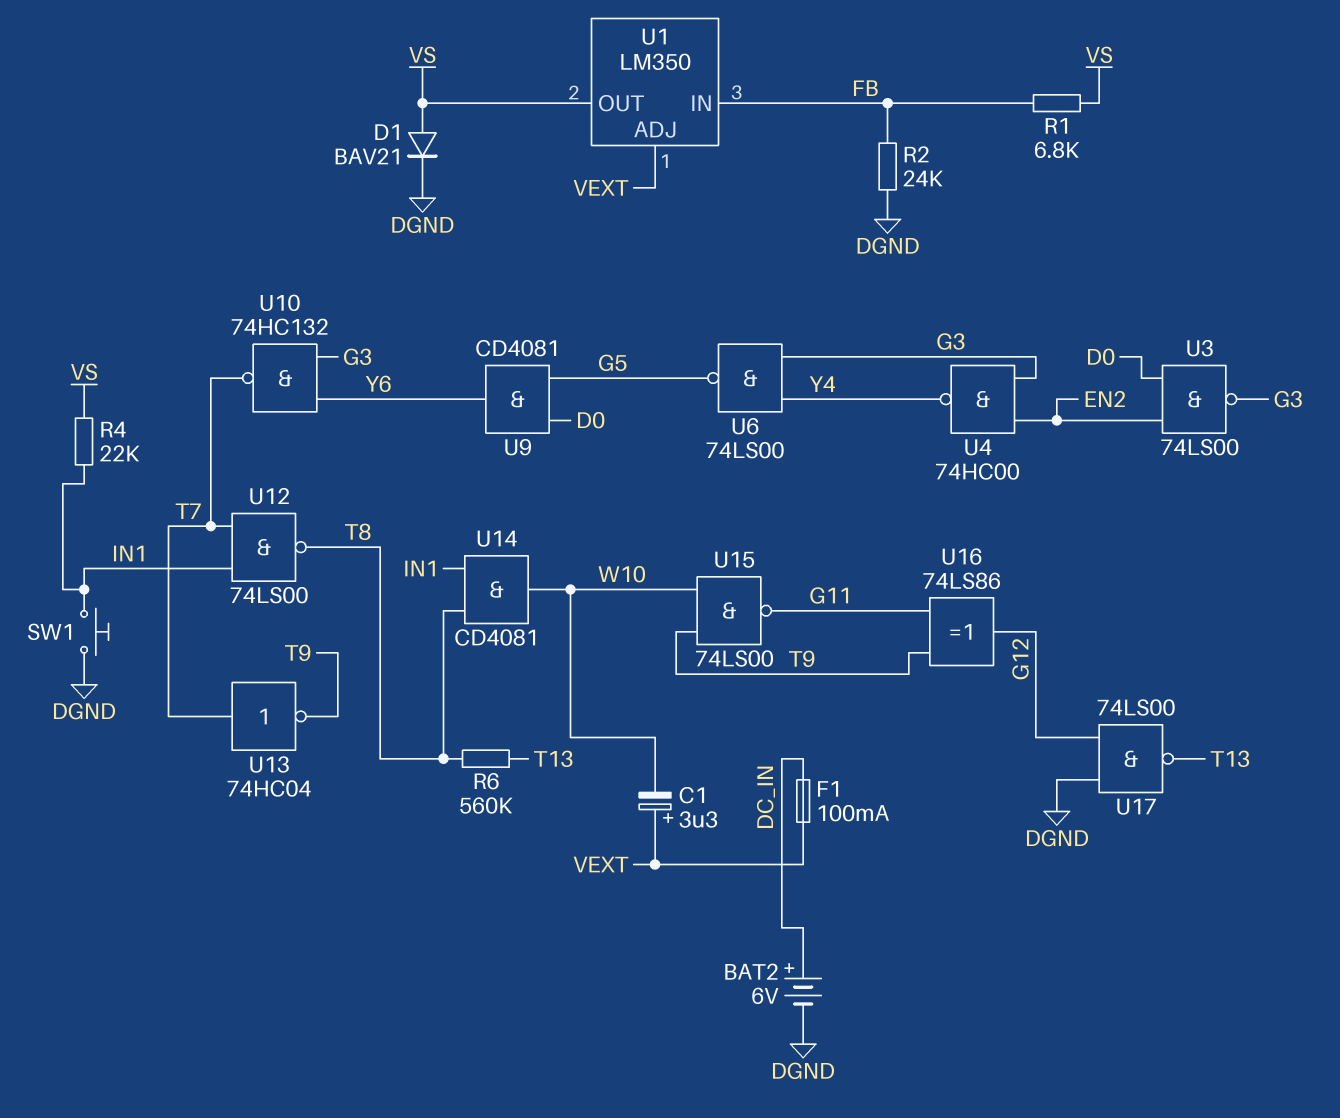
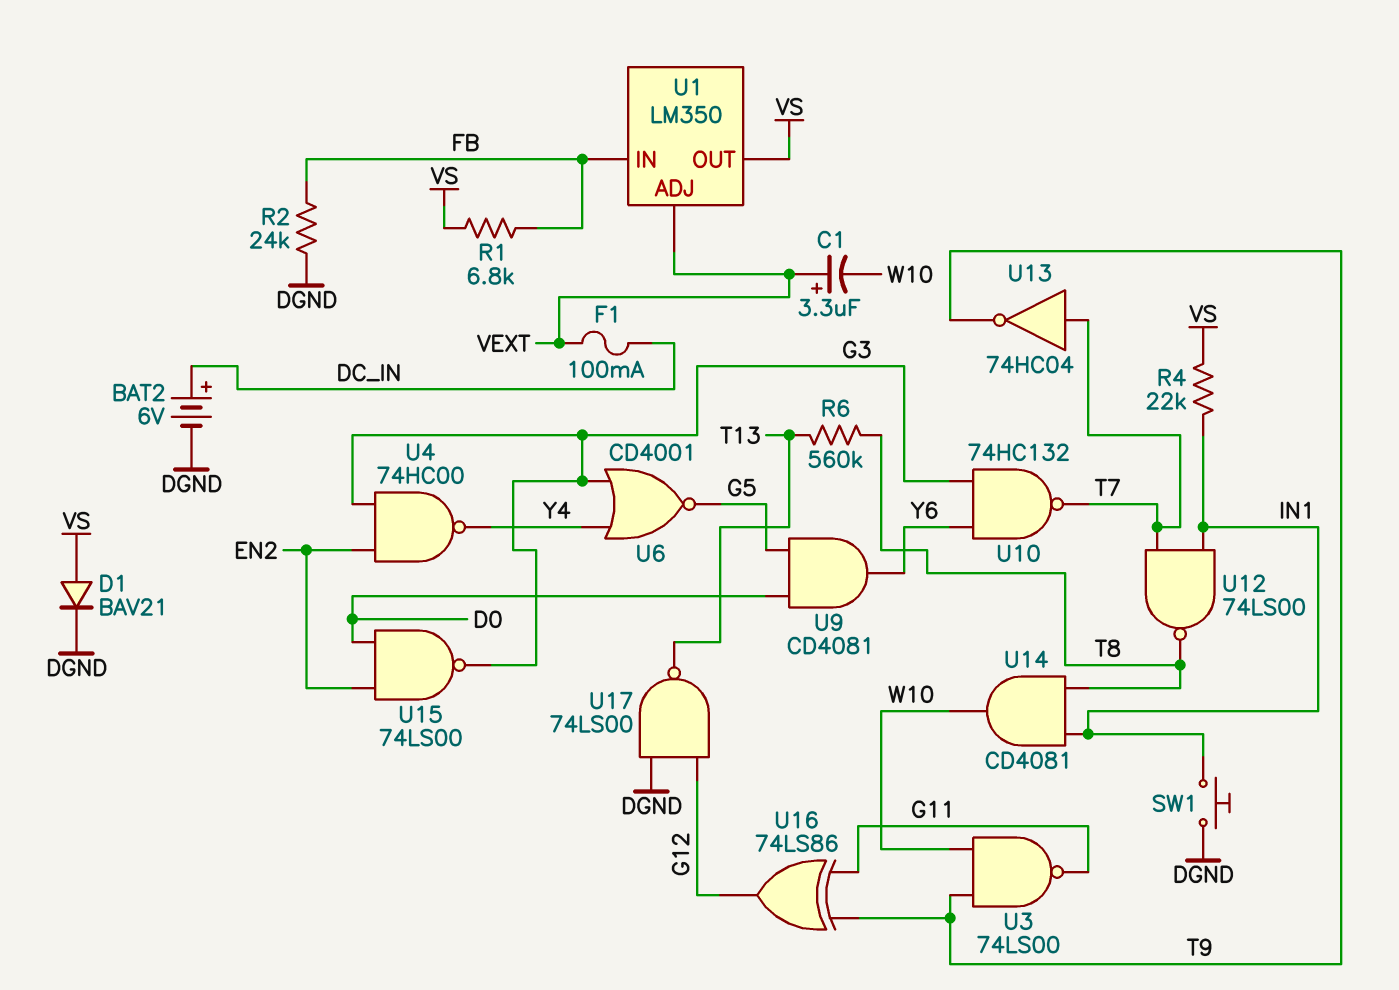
U3: NAND 74LS00 (in D0, in EN2, out G3) -> NAND 74LS00 (in T9, in W10, out G11)
U6: NAND 74LS00 (in G3, in Y4, out G5) -> NOR CD4001 (in G3, in Y4, out G5)
U15: NAND 74LS00 (in T9, in W10, out G11) -> NAND 74LS00 (in D0, in EN2, out G3)

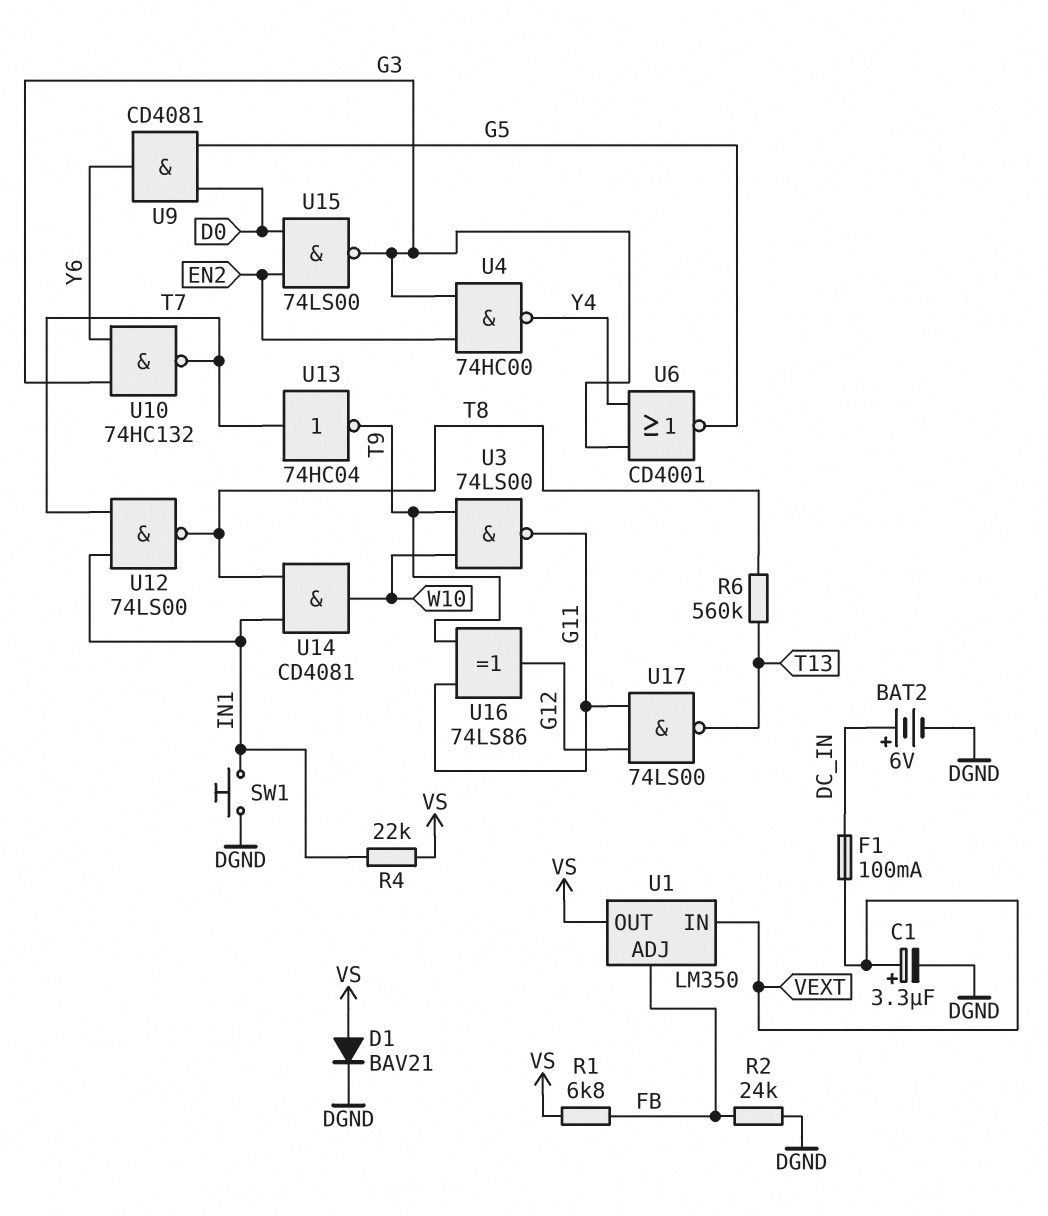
C1: 3.3uF (plus VEXT, minus W10) -> 3.3uF (plus VEXT, minus DGND)
U1 pin ADJ: VEXT -> FB
U1 pin IN: FB -> VEXT
U17: NAND 74LS00 (in DGND, in G12, out T13) -> NAND 74LS00 (in G11, in G12, out T13)

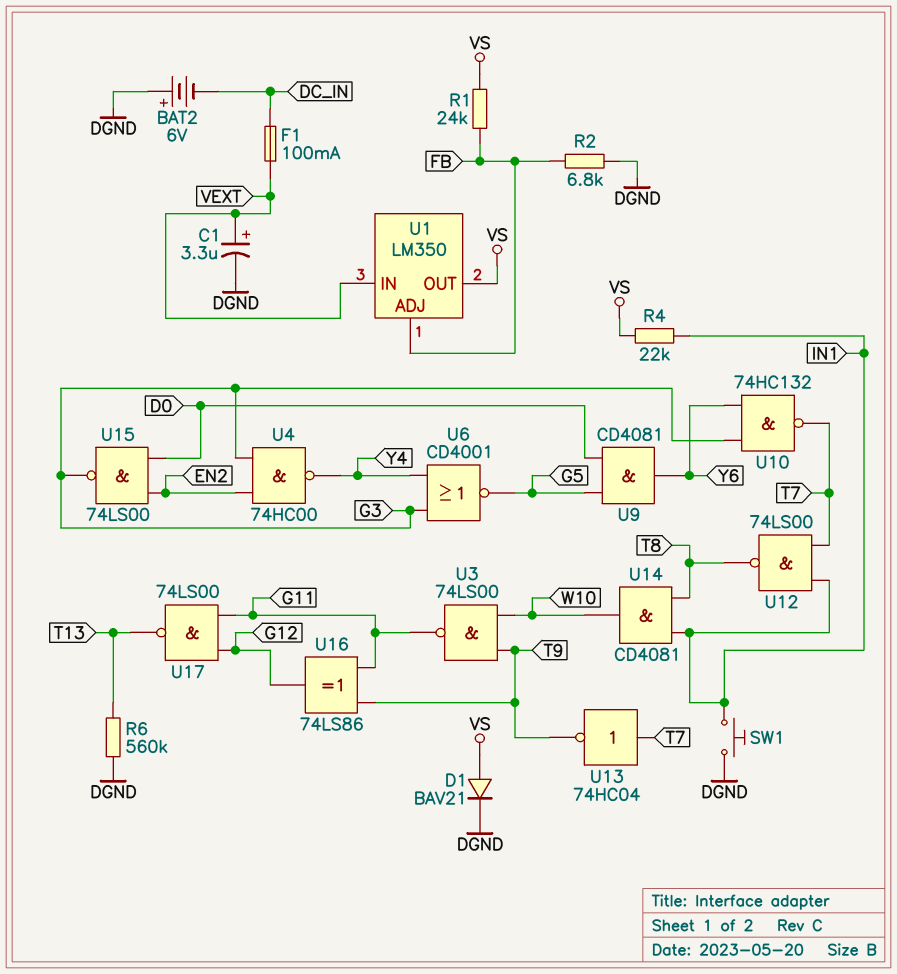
BAT2: 6V (plus DC_IN, minus DGND) -> 6V (plus DGND, minus DC_IN)
R1: 6.8k (FB, VS) -> 24k (FB, VS)
R2: 24k (DGND, FB) -> 6.8k (DGND, FB)
R6: 560k (T8, T13) -> 560k (DGND, T13)

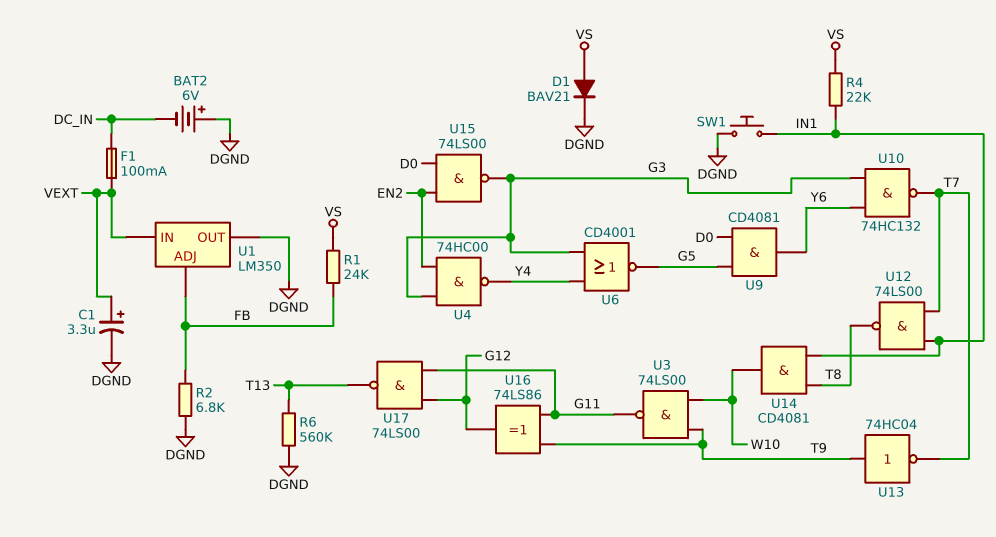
U1 pin OUT: VS -> DGND
U13: NOT 74HC04 (in T7, out T9) -> NOT 74HC04 (in T9, out T7)

